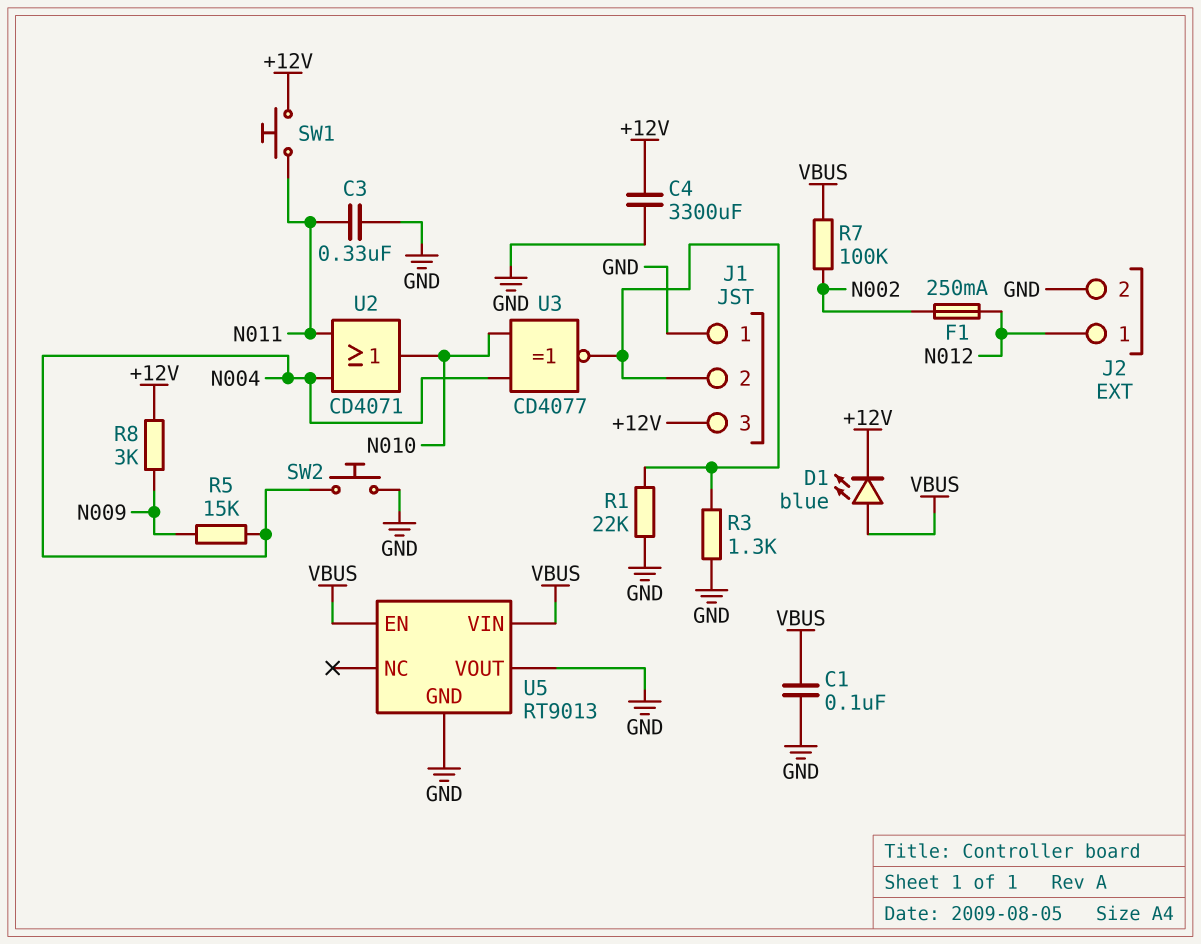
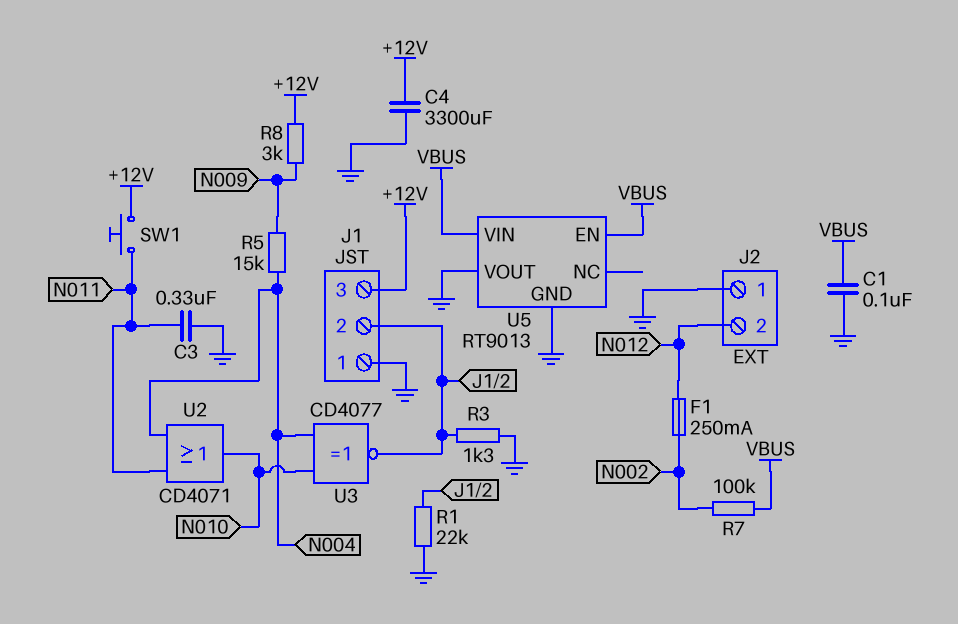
D1: LED blue (A VBUS, K +12V) -> none
J2 pin 1: N012 -> GND
J2 pin 2: GND -> N012
SW2: button (GND, N004) -> none

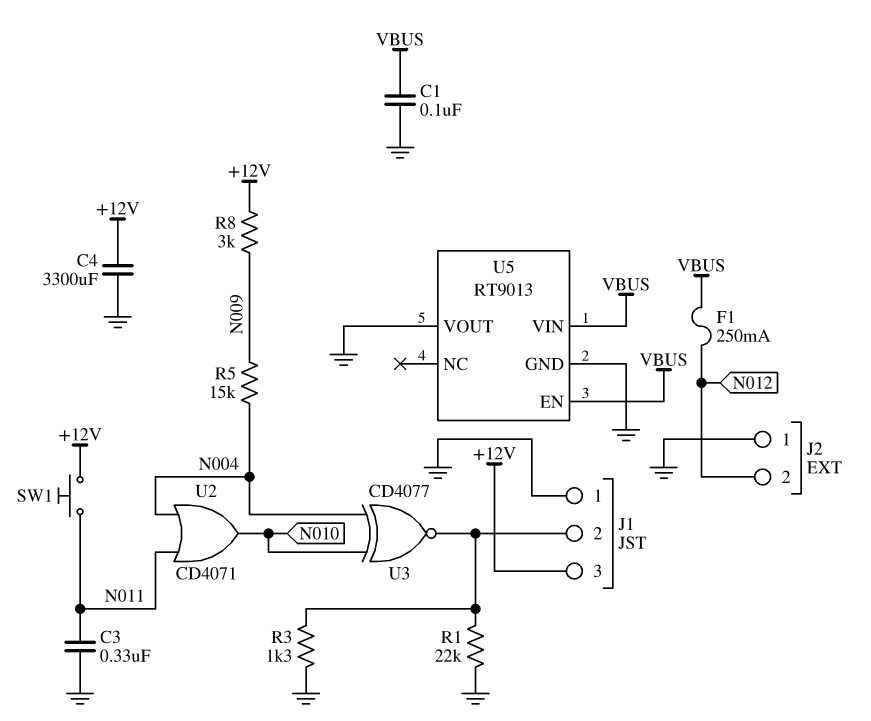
F1: 250mA (N002, N012) -> 250mA (N012, VBUS)
R7: 100k (N002, VBUS) -> none

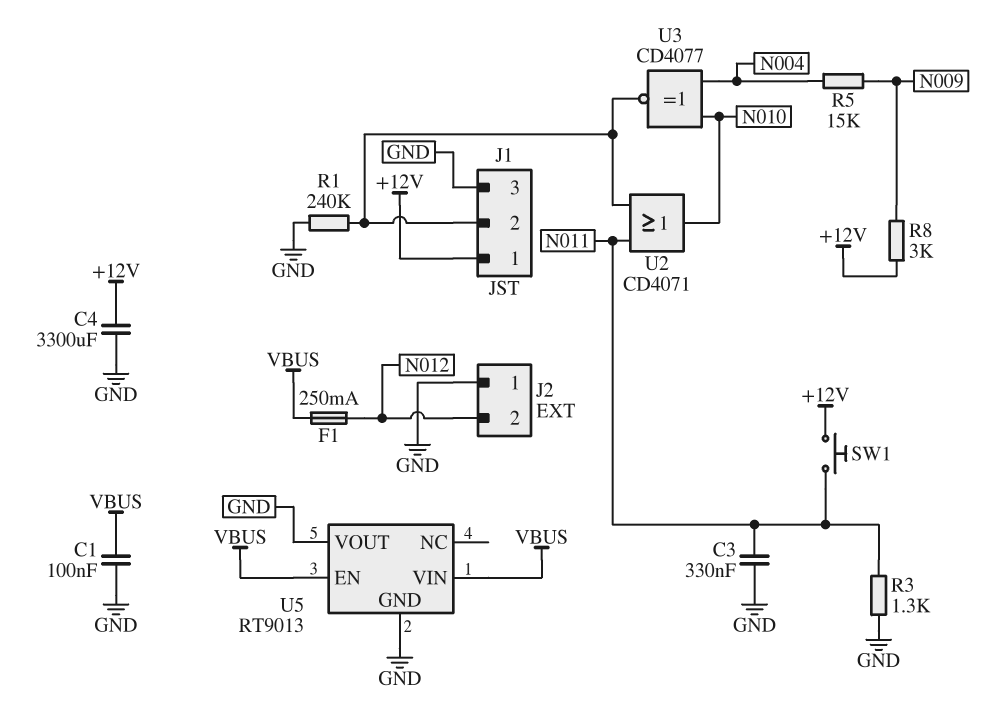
J1 pin 1: GND -> +12V
J1 pin 3: +12V -> GND
R1: 22k (GND, J1/2) -> 240k (GND, J1/2)
R3: 1.3k (GND, J1/2) -> 1.3k (GND, N011)
U2: OR CD4071 (in N004, in N011, out N010) -> OR CD4071 (in J1/2, in N011, out N010)

